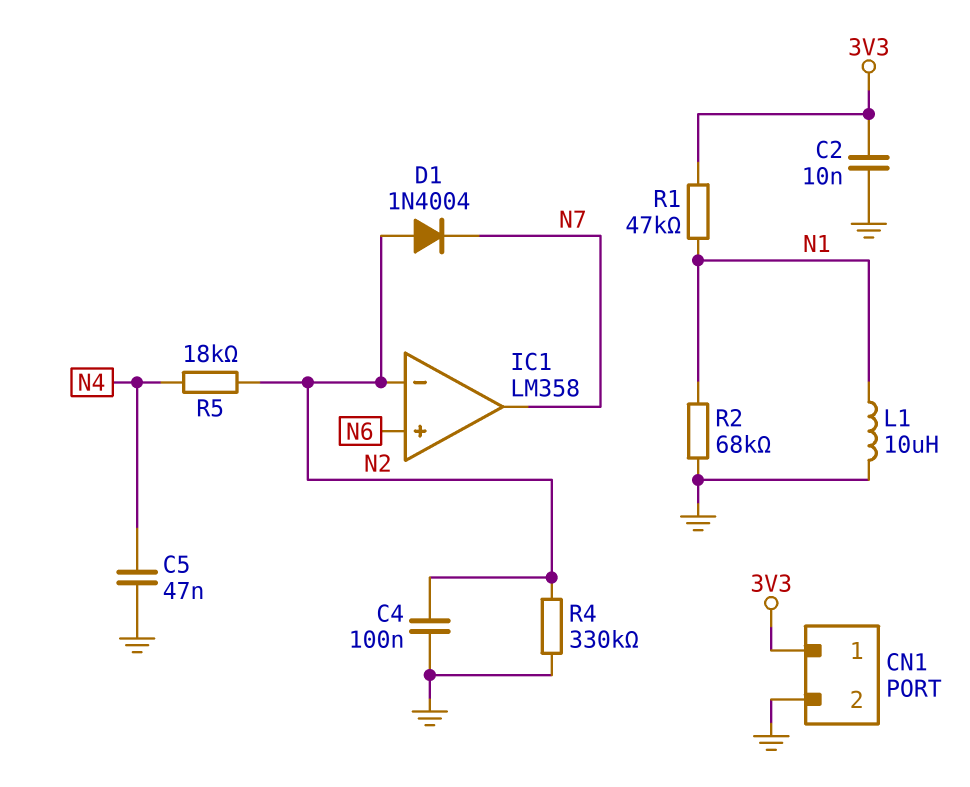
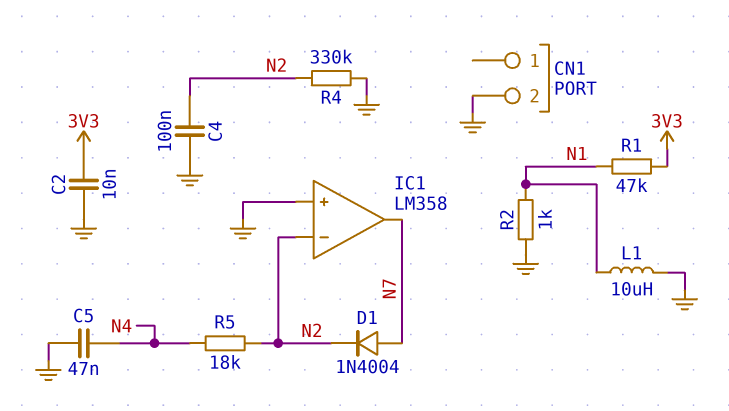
CN1 pin 1: 3V3 -> none
D1: diode 1N4004 (A N2, K N7) -> diode 1N4004 (A N7, K N2)
IC1 pin in+: N6 -> GND
R2: 68k (GND, N1) -> 1k (GND, N1)

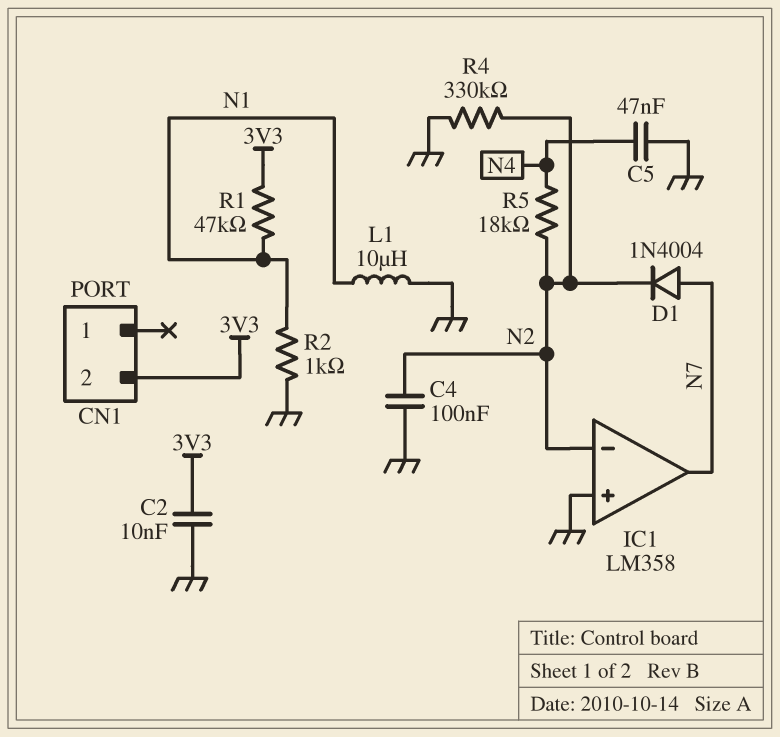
CN1 pin 2: GND -> 3V3

